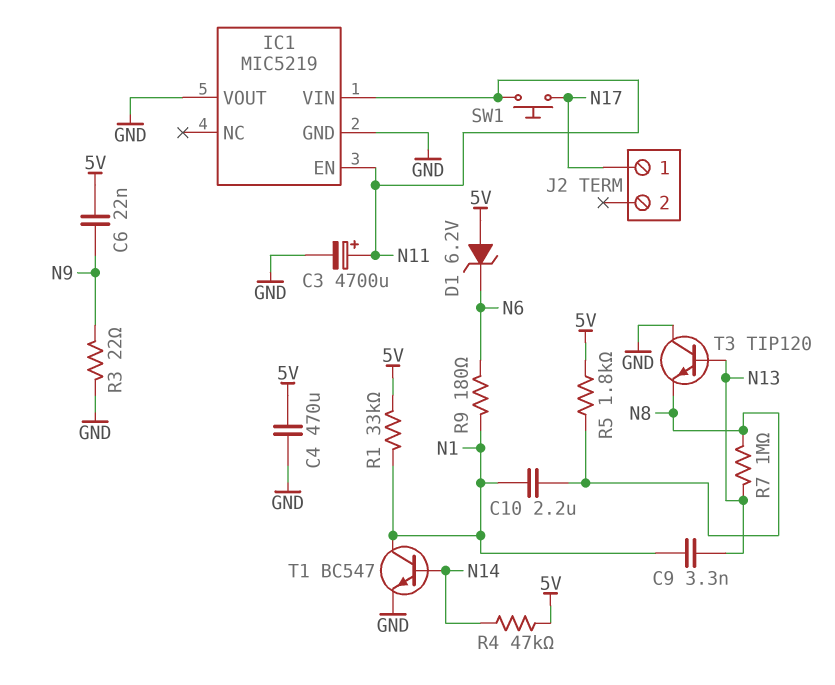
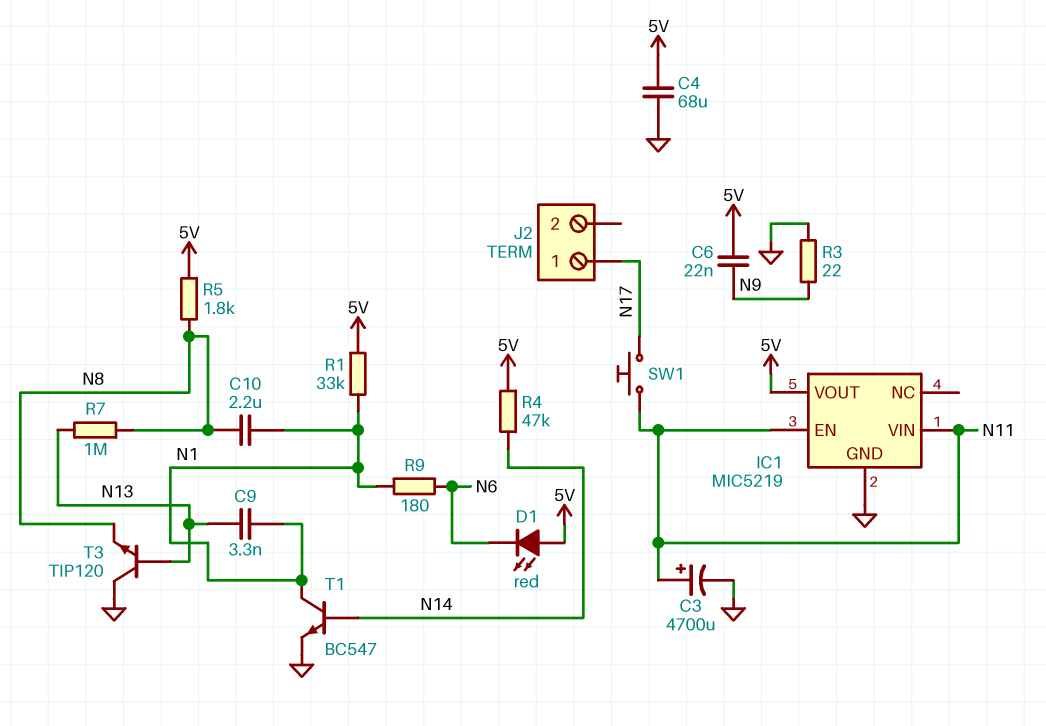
C4: 470uF (5V, GND) -> 68uF (5V, GND)
D1: zener 6.2V (A 5V, K N6) -> LED red (A 5V, K N6)
IC1 pin VOUT: GND -> 5V

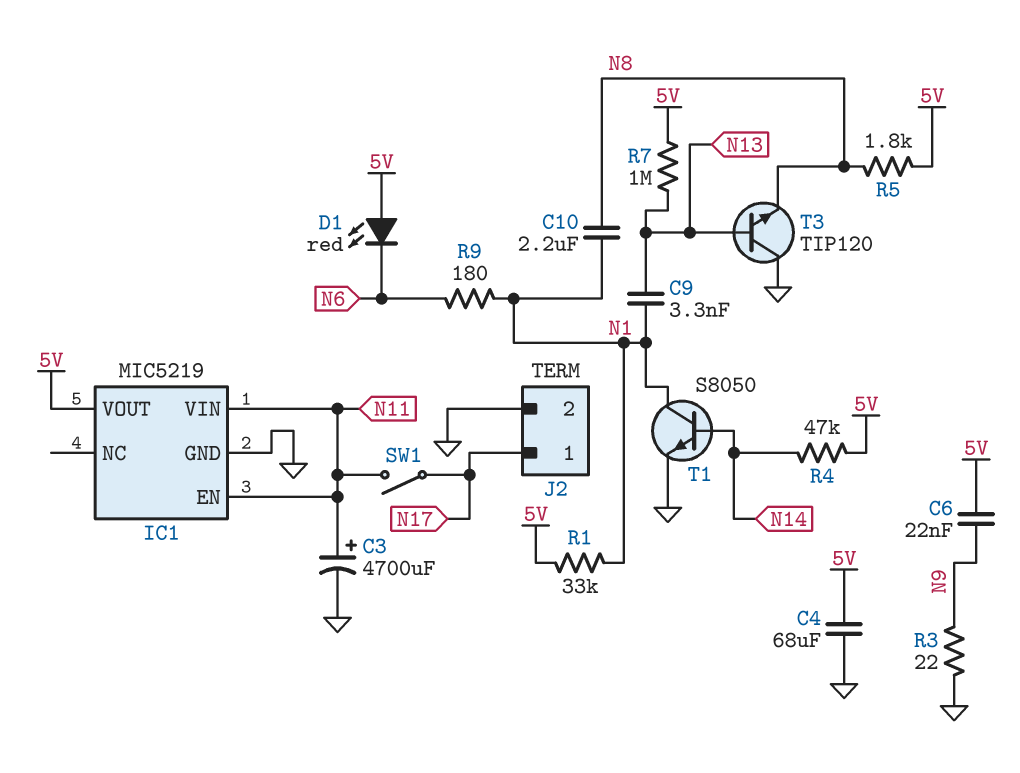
J2 pin 2: none -> GND
R7: 1M (N8, N13) -> 1M (5V, N13)
SW1: button (N11, N17) -> switch (N11, N17)
T1: NPN BC547 (B N14, C N1, E GND) -> NPN S8050 (B N14, C N1, E GND)

